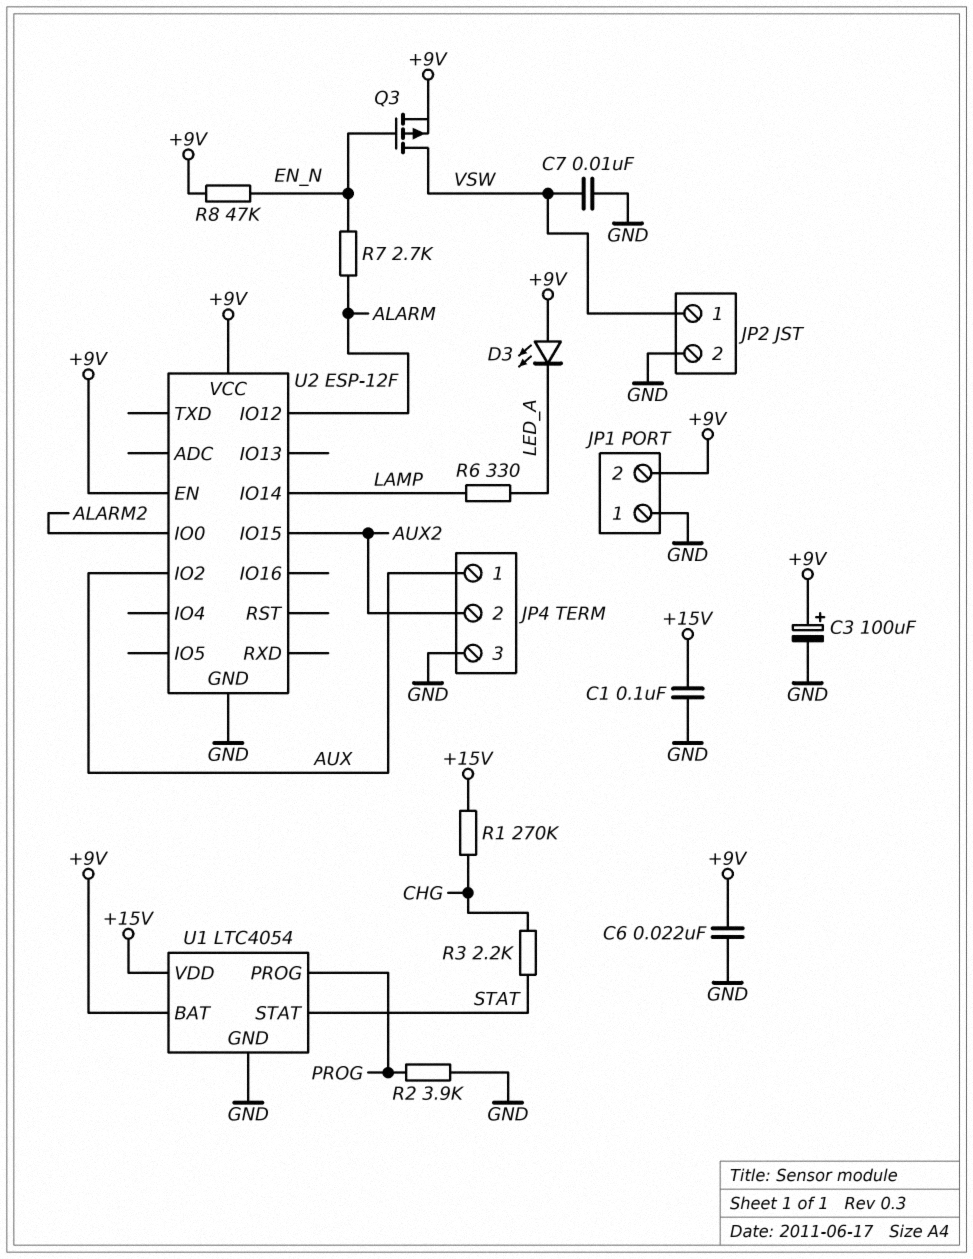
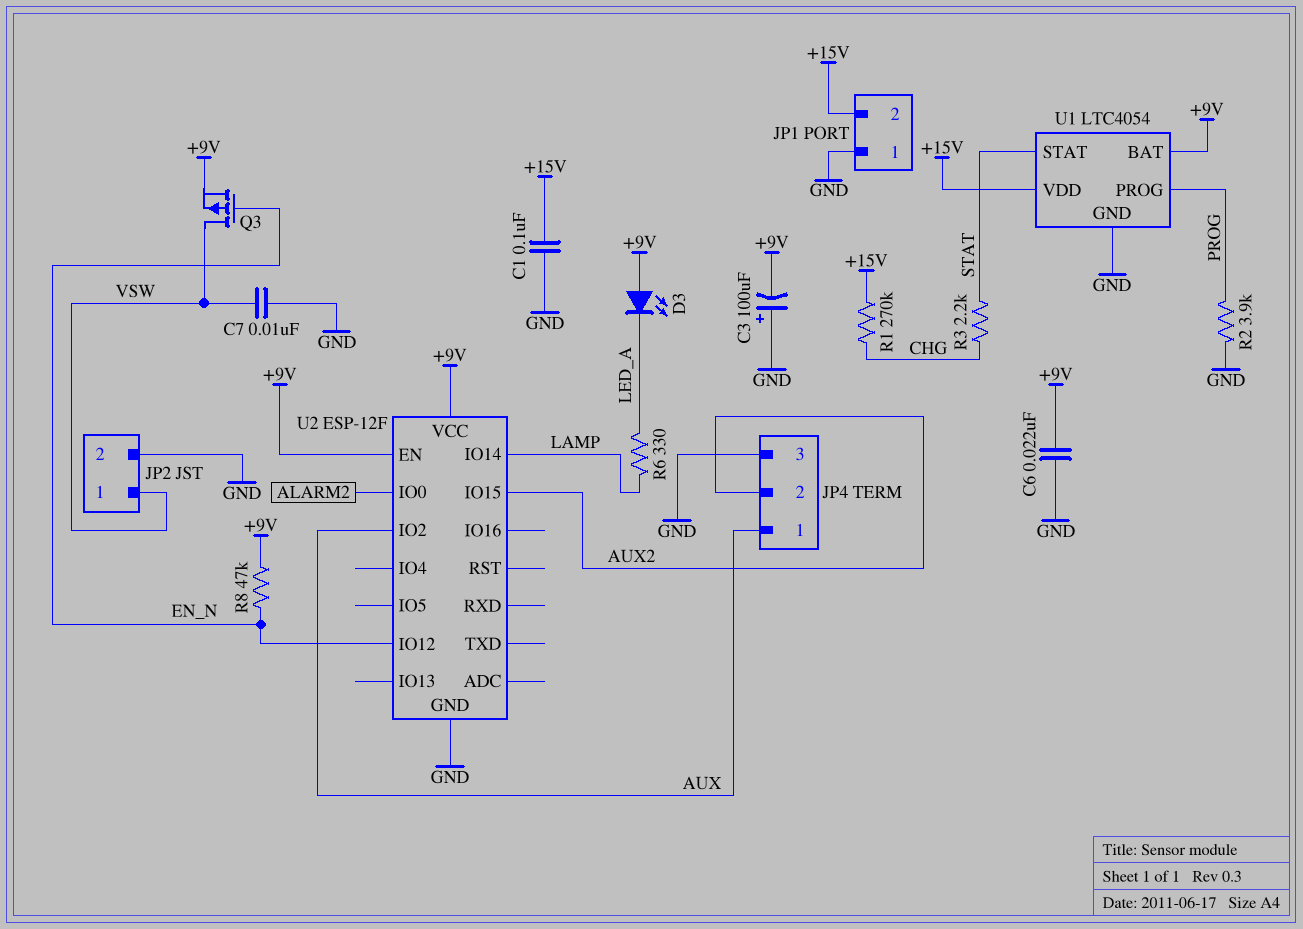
C3: 100uF (plus +9V, minus GND) -> 100uF (plus GND, minus +9V)
JP1 pin 2: +9V -> +15V
R7: 2.7k (ALARM, EN_N) -> none
U2 pin IO12: ALARM -> EN_N

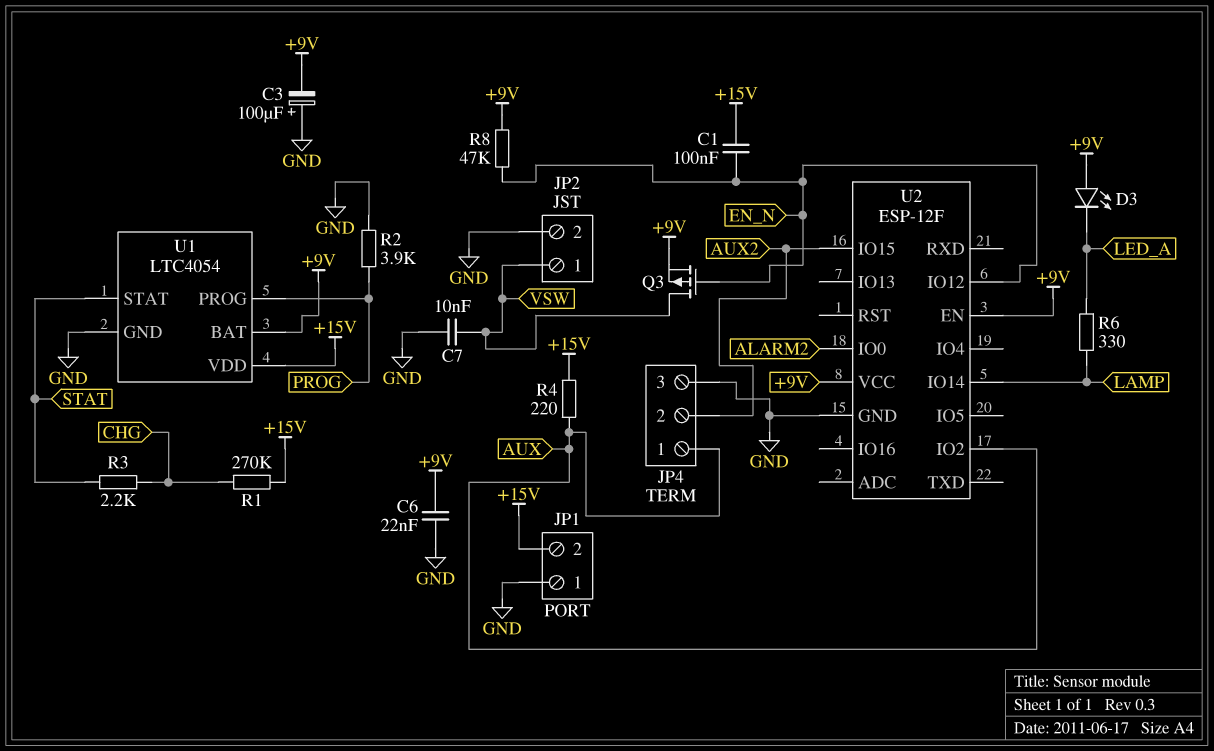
C1: 100nF (+15V, GND) -> 100nF (+15V, EN_N)
R4: none -> 220 (+15V, AUX)

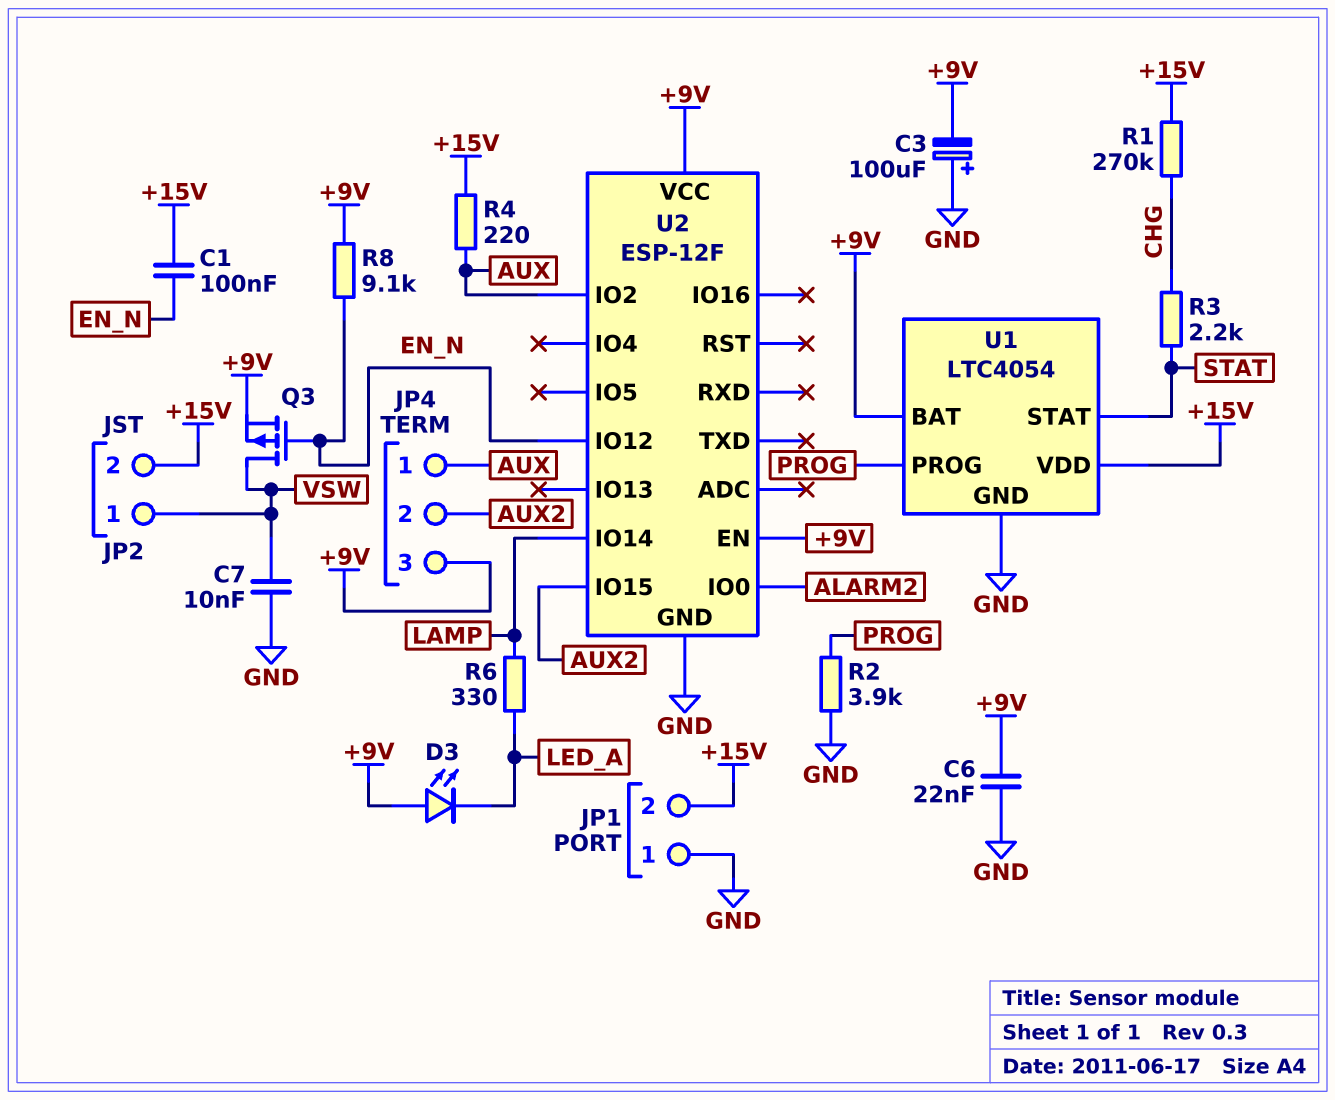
JP2 pin 2: GND -> +15V
JP4 pin 3: GND -> +9V
R8: 47k (+9V, EN_N) -> 9.1k (+9V, EN_N)

